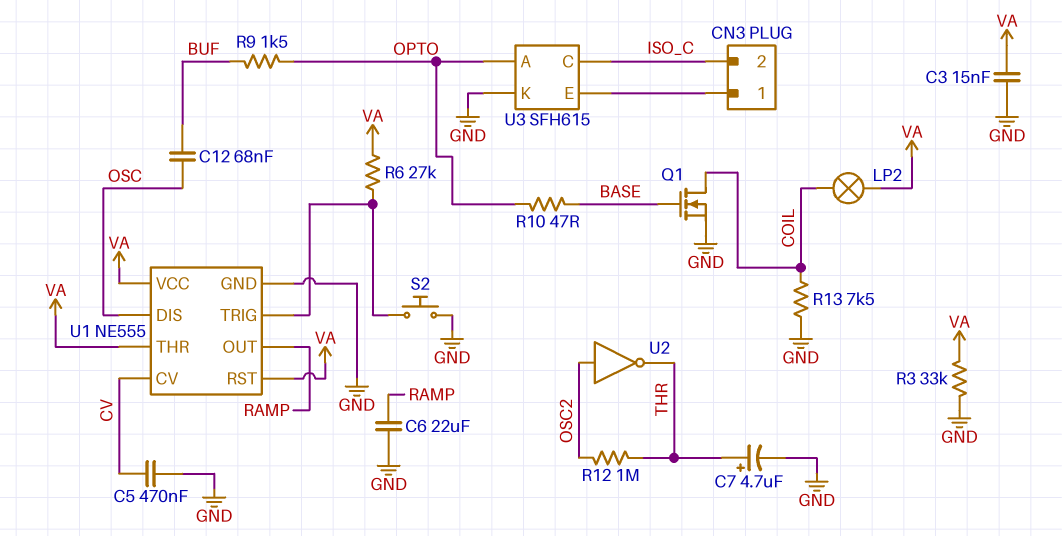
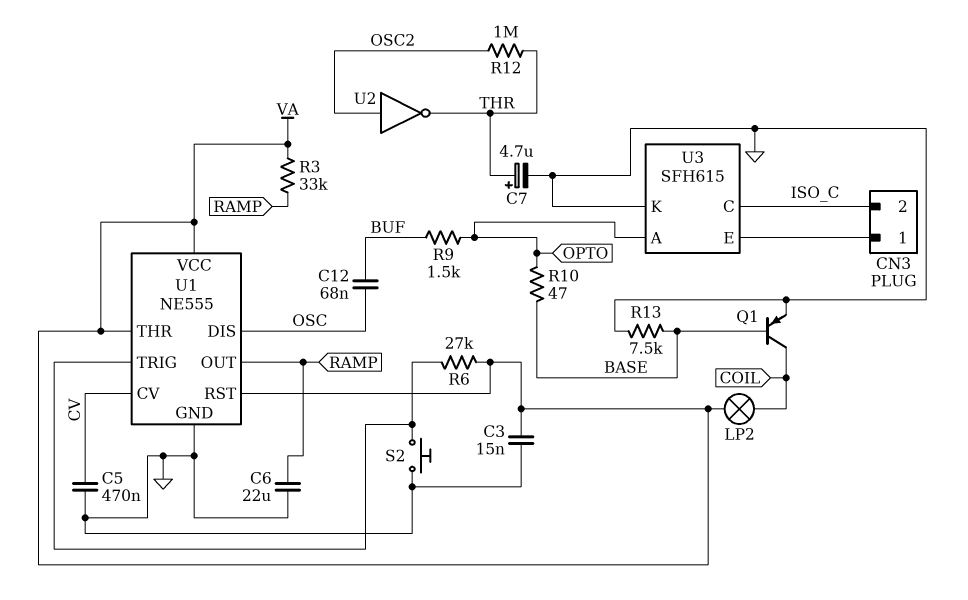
Q1: NMOS (G BASE, D COIL, S GND) -> PNP (B BASE, C COIL, E GND)
R3: 33k (GND, VA) -> 33k (RAMP, VA)
R13: 7.5k (COIL, GND) -> 7.5k (BASE, GND)

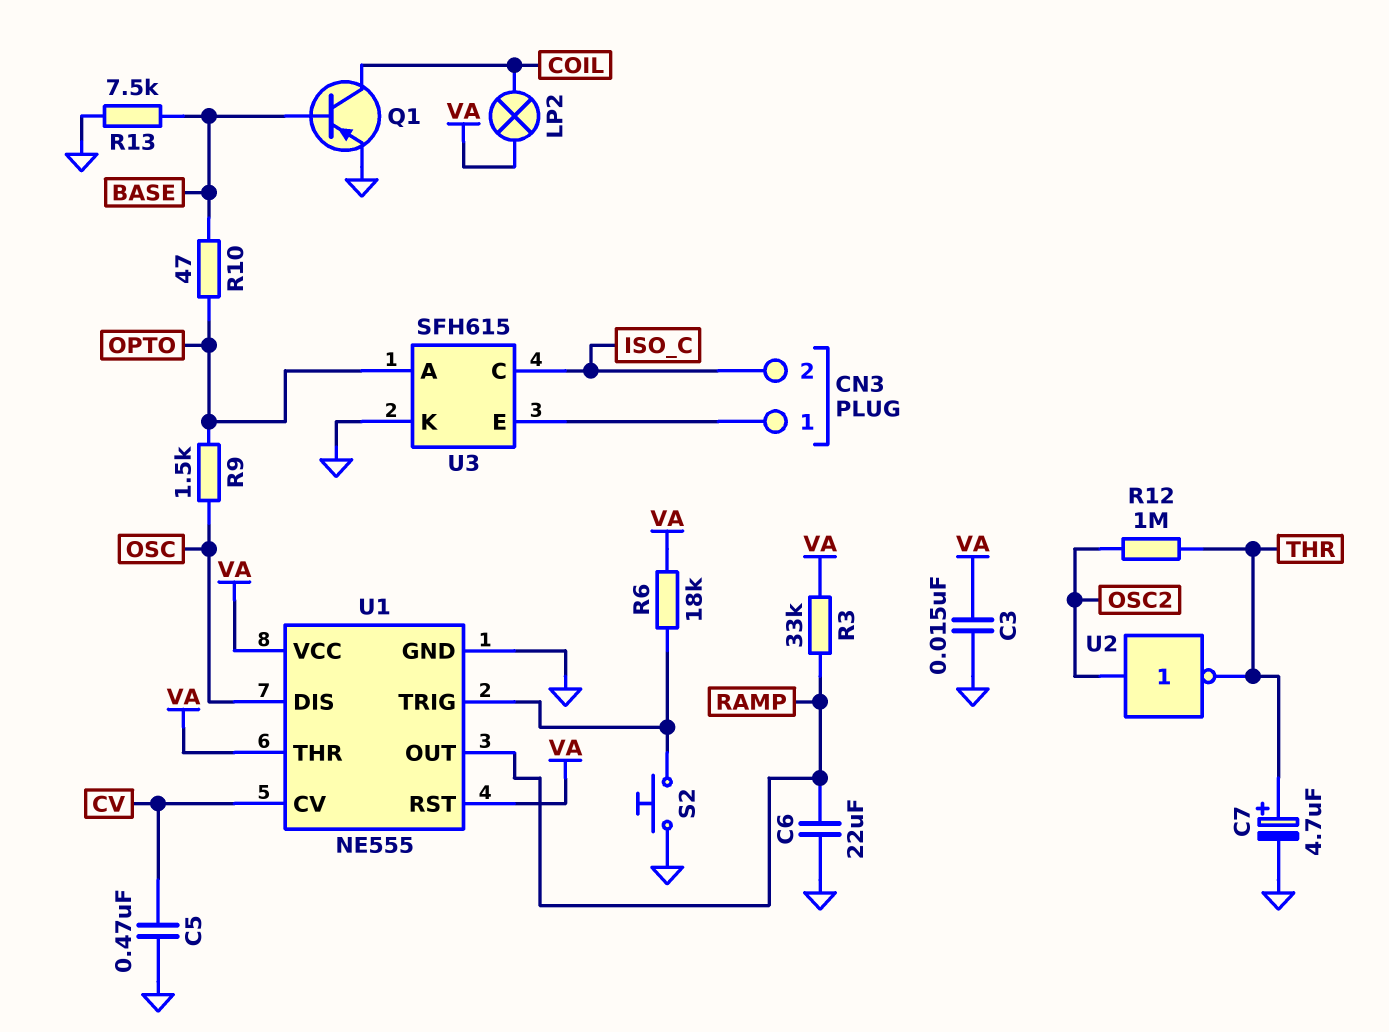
C12: 68nF (BUF, OSC) -> none
R6: 27k (U1/TRIG, VA) -> 18k (U1/TRIG, VA)
R9: 1.5k (BUF, OPTO) -> 1.5k (OPTO, OSC)

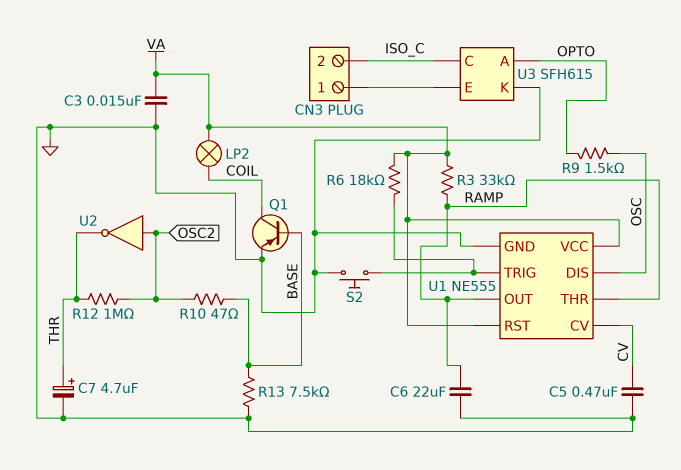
R10: 47 (BASE, OPTO) -> 47 (BASE, OSC2)
U1 pin THR: VA -> RAMP

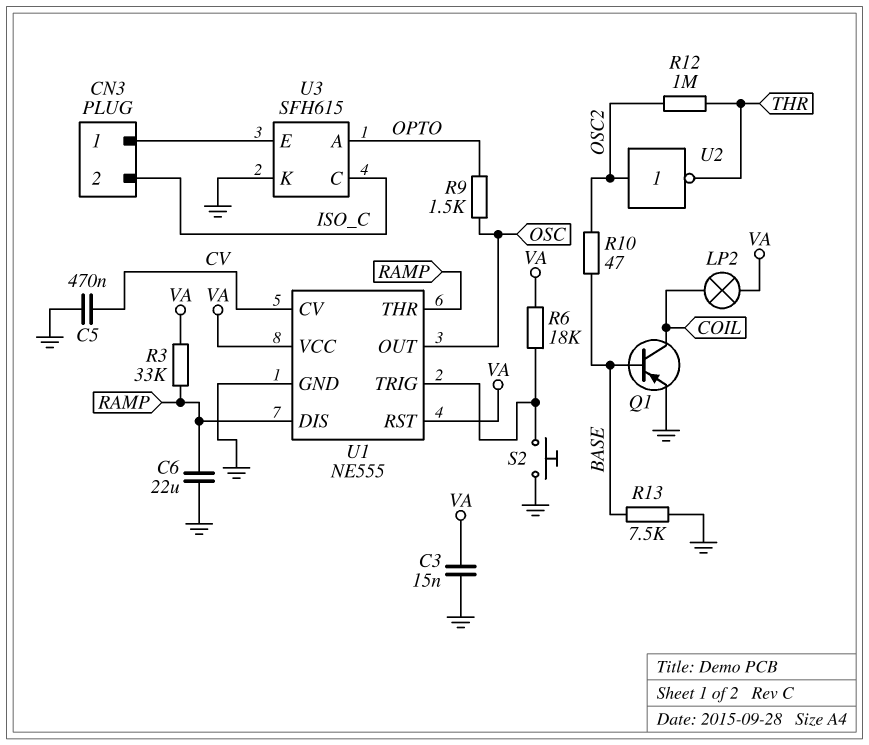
C7: 4.7uF (plus THR, minus GND) -> none
U1 pin DIS: OSC -> RAMP
U1 pin OUT: RAMP -> OSC

